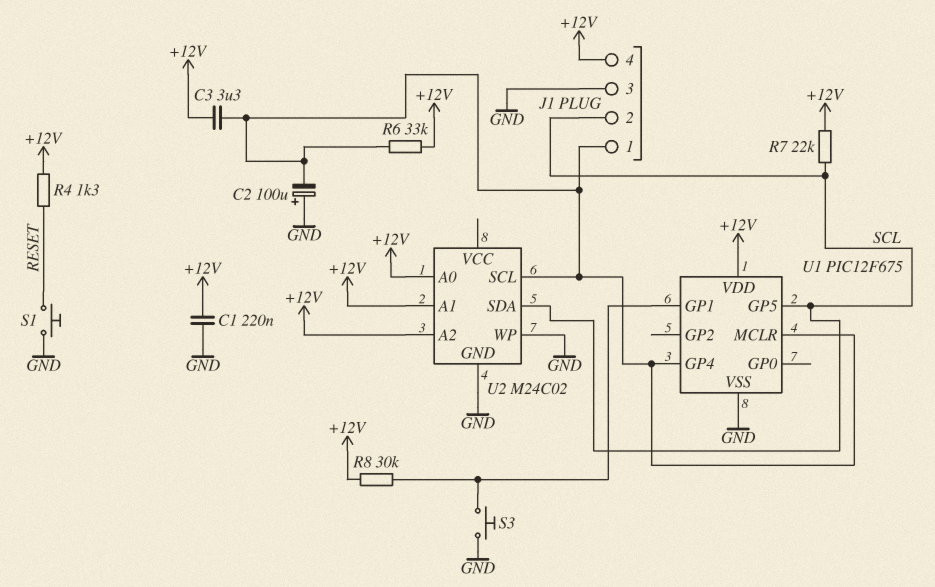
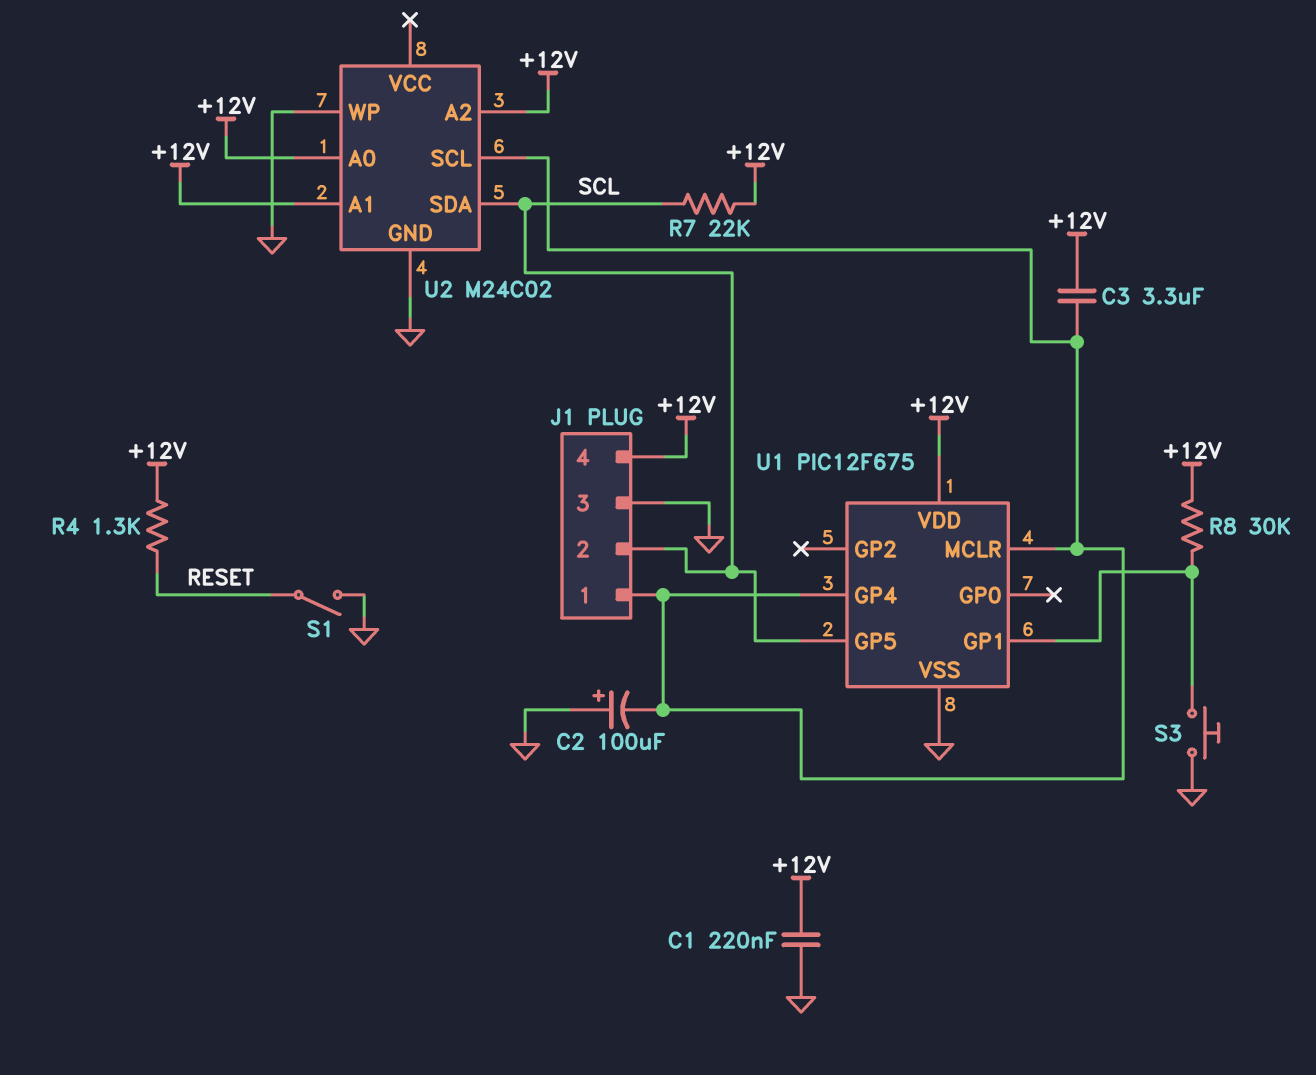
R6: 33k (+12V, J1/1) -> none
S1: button (GND, RESET) -> switch (GND, RESET)

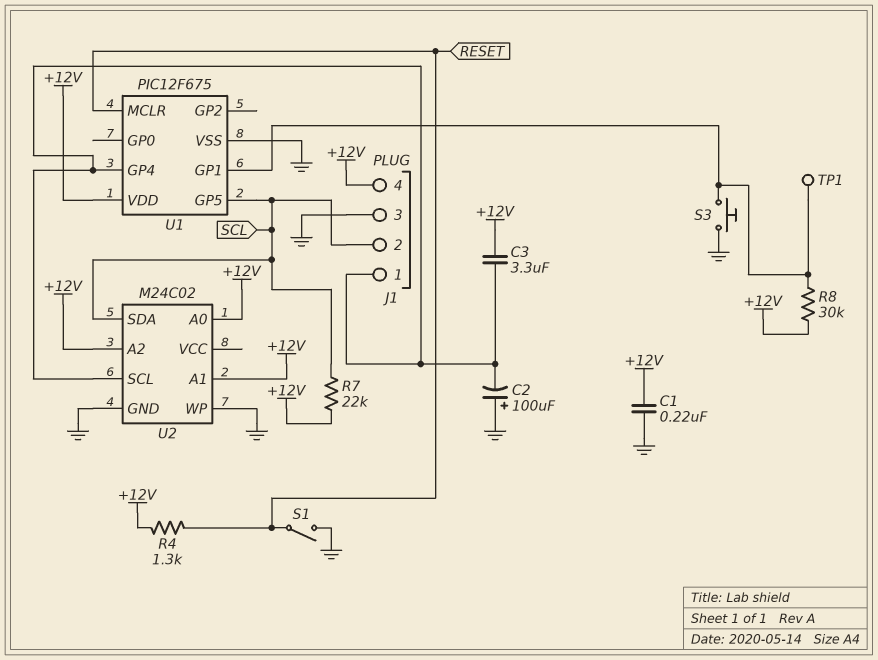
TP1: none -> test point (U1/GP1)
U1 pin MCLR: J1/1 -> RESET

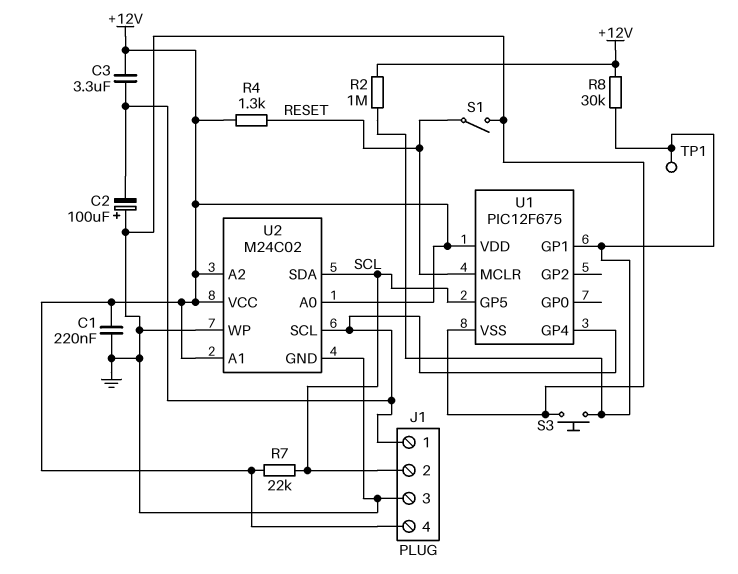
R2: none -> 1M (+12V, U1/GP1)
U2 pin VCC: none -> +12V

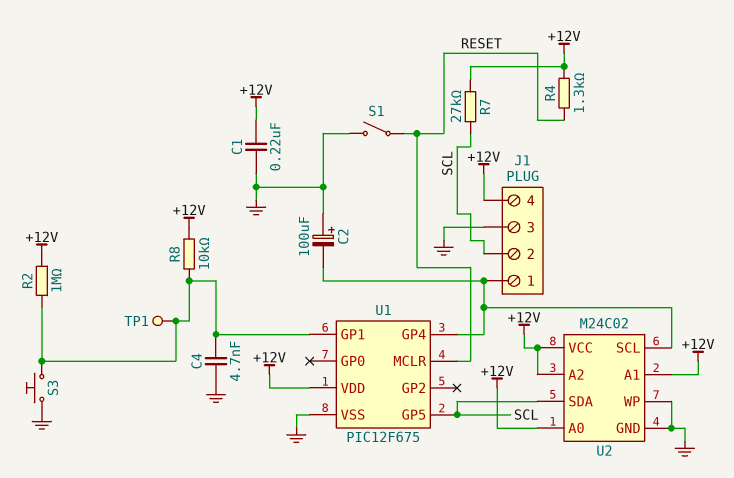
C3: 3.3uF (+12V, J1/1) -> none
C4: none -> 4.7nF (GND, U1/GP1)
R7: 22k (+12V, SCL) -> 27k (+12V, SCL)
R8: 30k (+12V, U1/GP1) -> 10k (+12V, U1/GP1)

